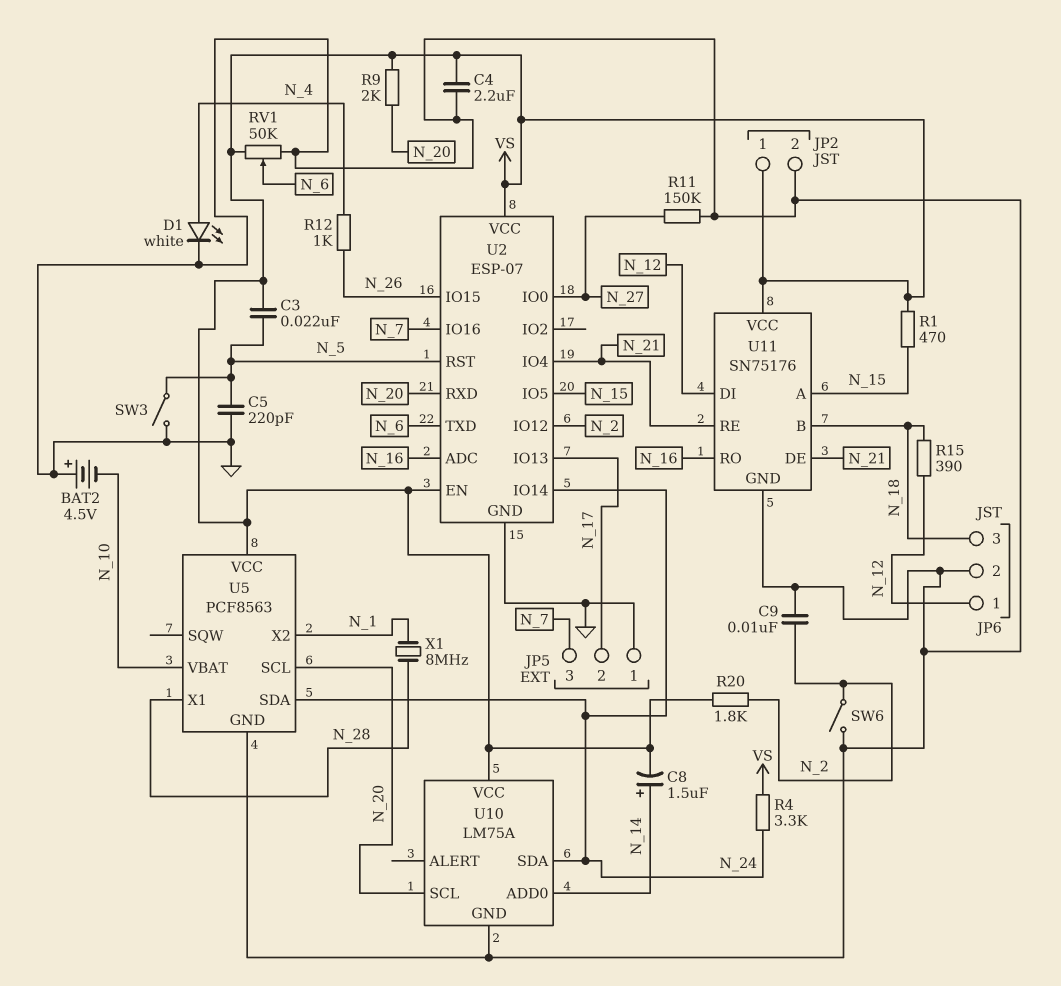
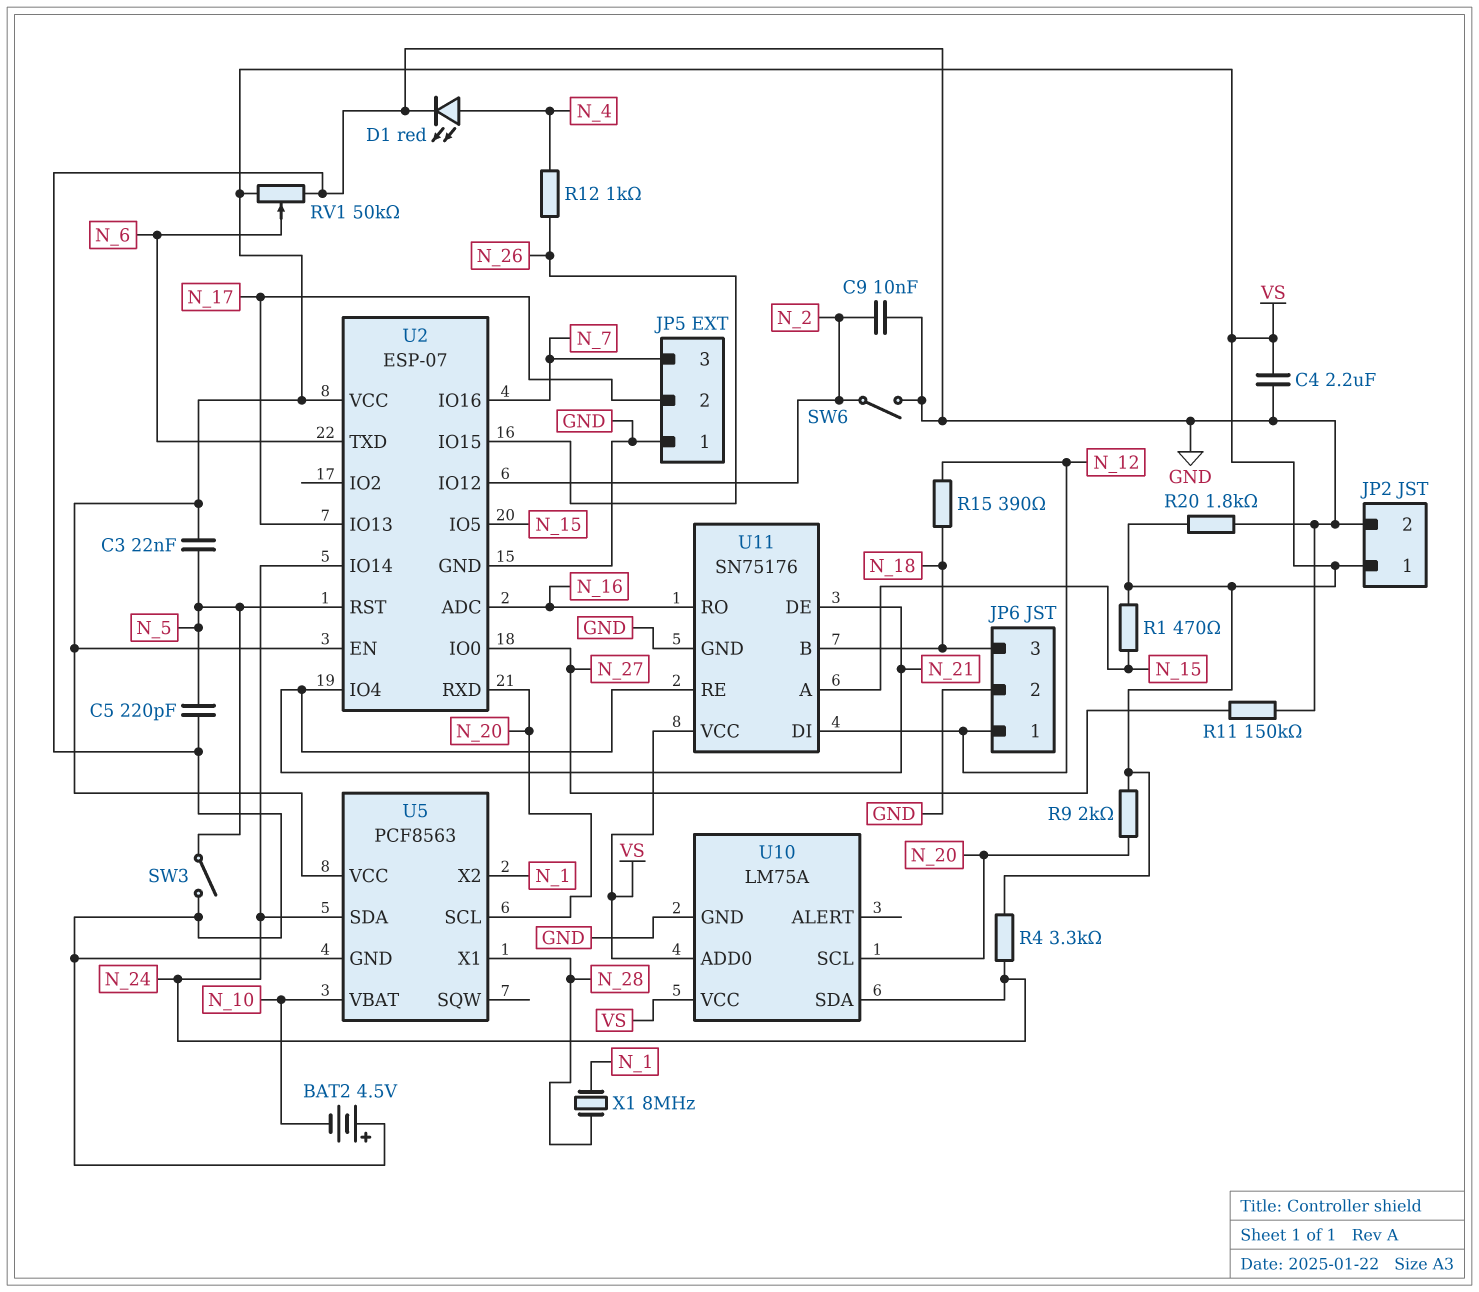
C8: 1.5uF (plus N_14, minus VS) -> none
D1: LED white (A N_4, K GND) -> LED red (A N_4, K GND)
R20: 1.8k (N_2, VS) -> 1.8k (GND, VS)
U10 pin ADD0: N_14 -> VS

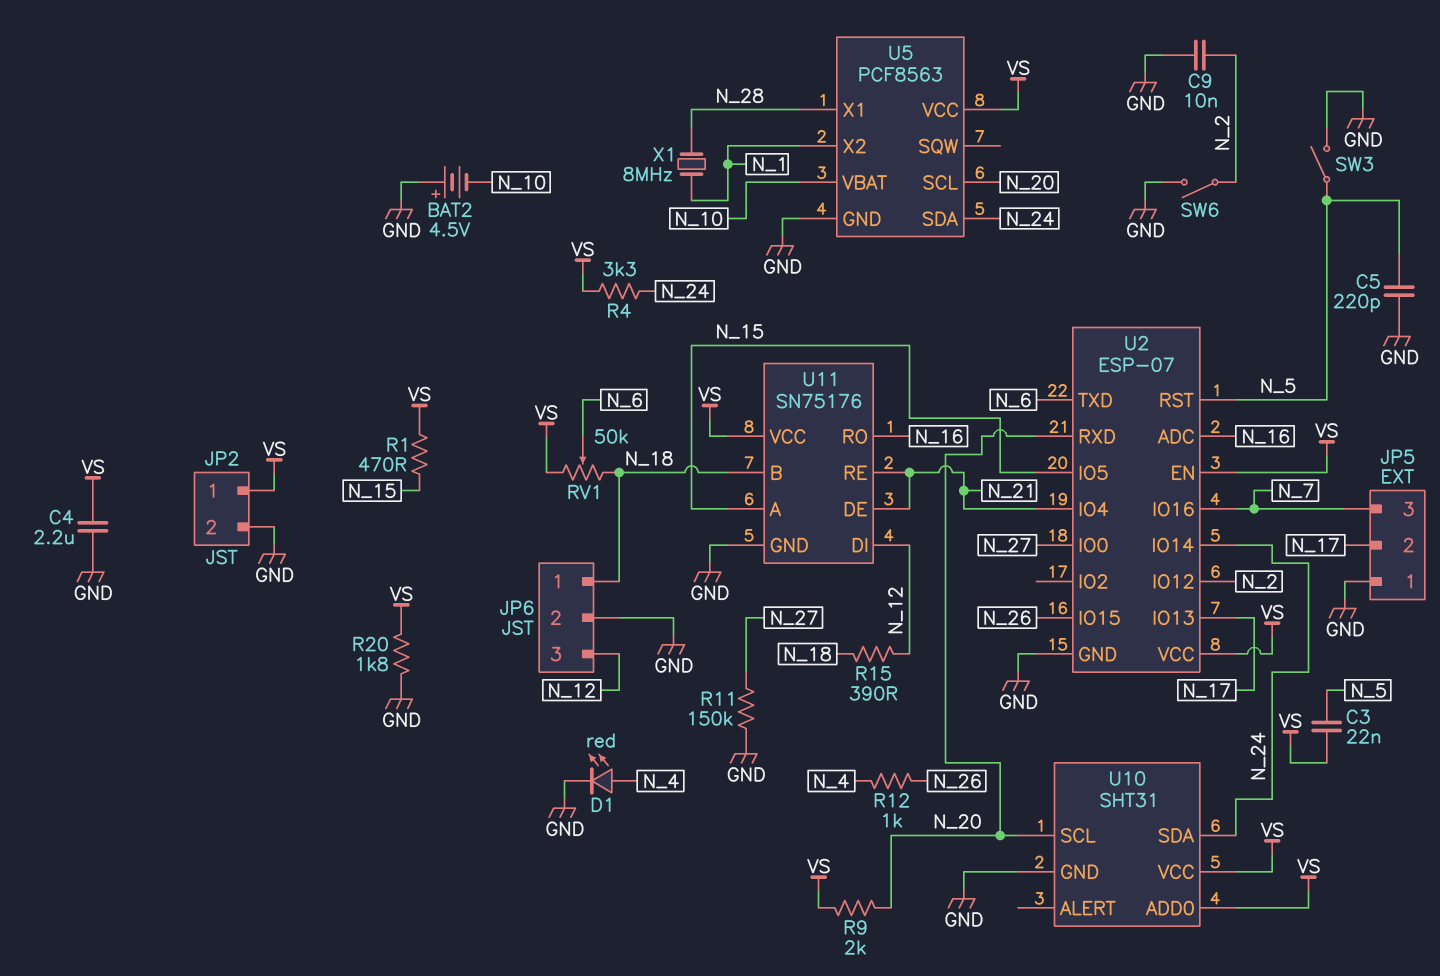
JP6 pin 1: N_12 -> N_18
JP6 pin 3: N_18 -> N_12
RV1: 50k (GND, VS, wiper N_6) -> 50k (N_18, VS, wiper N_6)
U10: LM75A -> SHT31

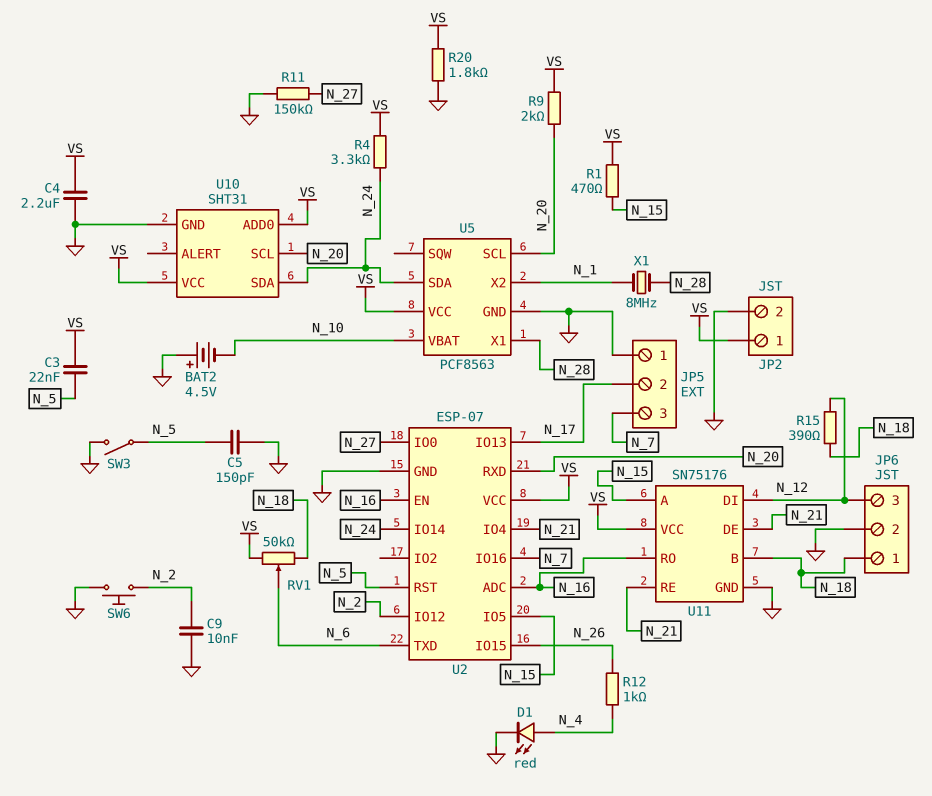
C5: 220pF (GND, N_5) -> 150pF (GND, N_5)
SW6: switch (GND, N_2) -> button (GND, N_2)
U2 pin EN: VS -> N_16

